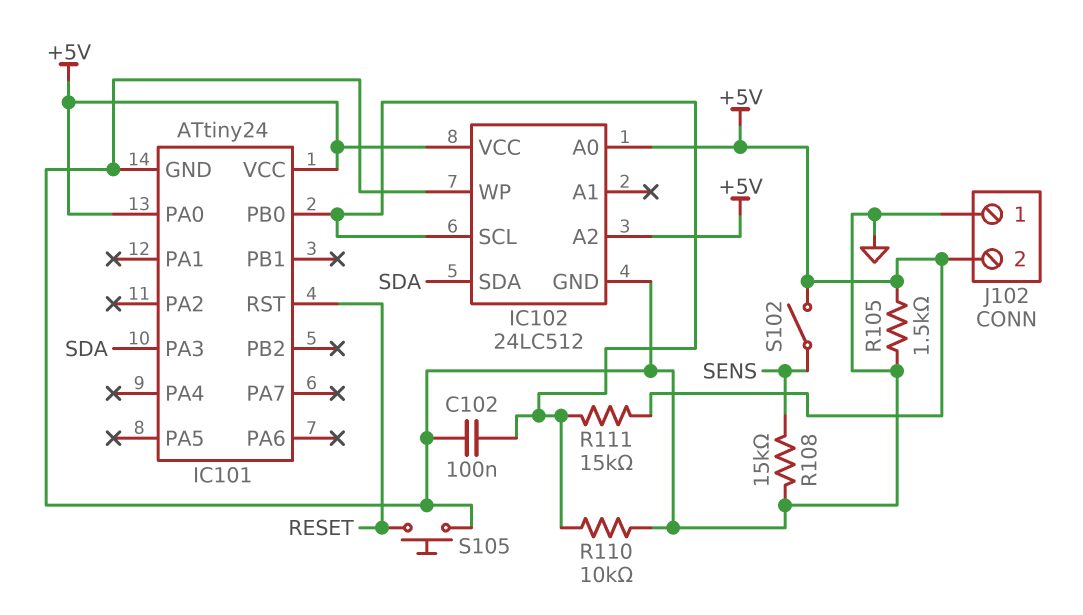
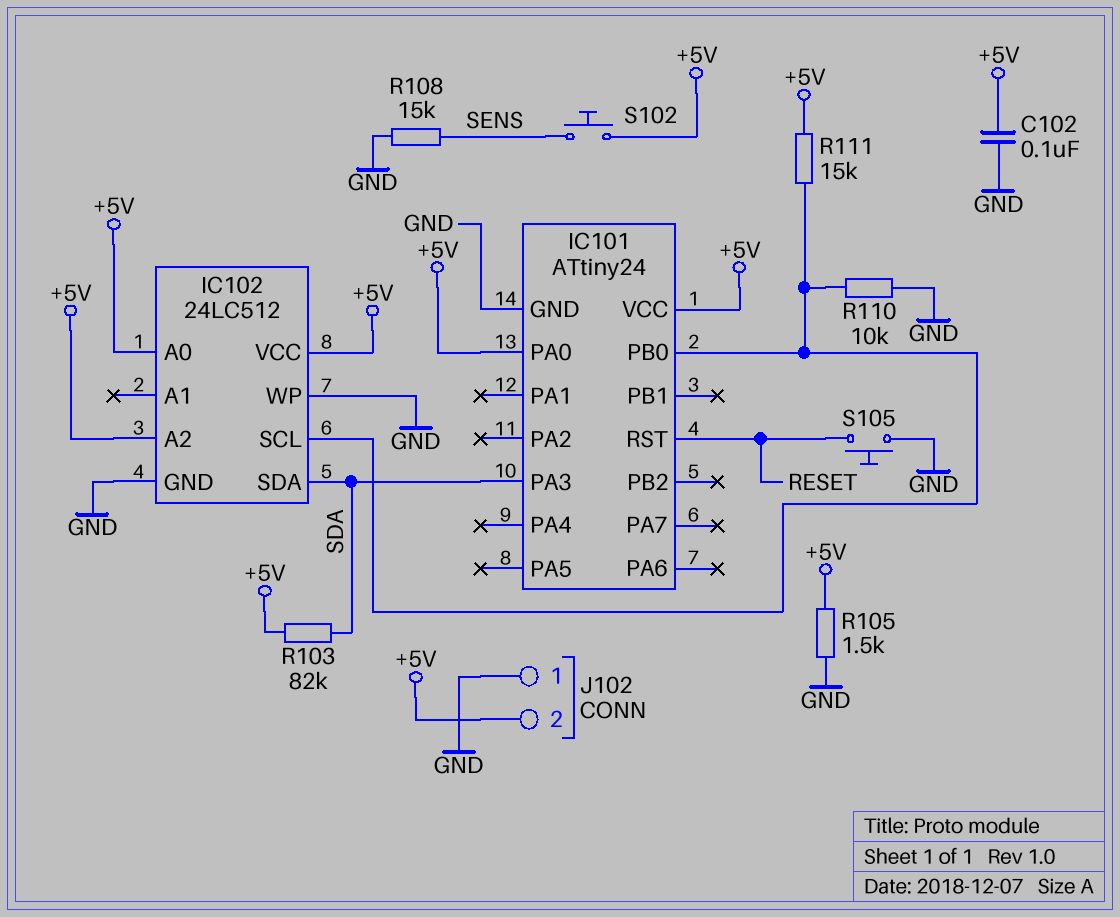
C102: 100nF (GND, IC101/PB0) -> 100nF (+5V, GND)
R103: none -> 82k (+5V, SDA)
S102: switch (+5V, SENS) -> button (+5V, SENS)

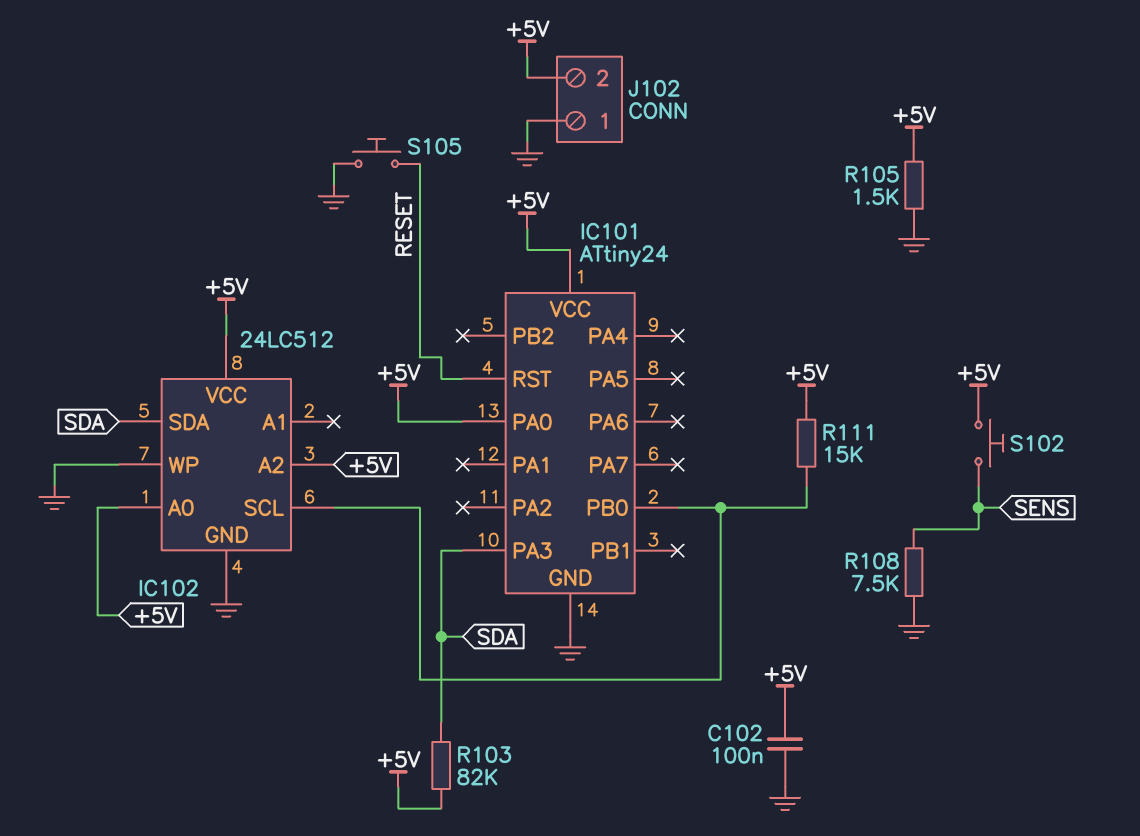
R108: 15k (GND, SENS) -> 7.5k (GND, SENS)
R110: 10k (GND, IC101/PB0) -> none

